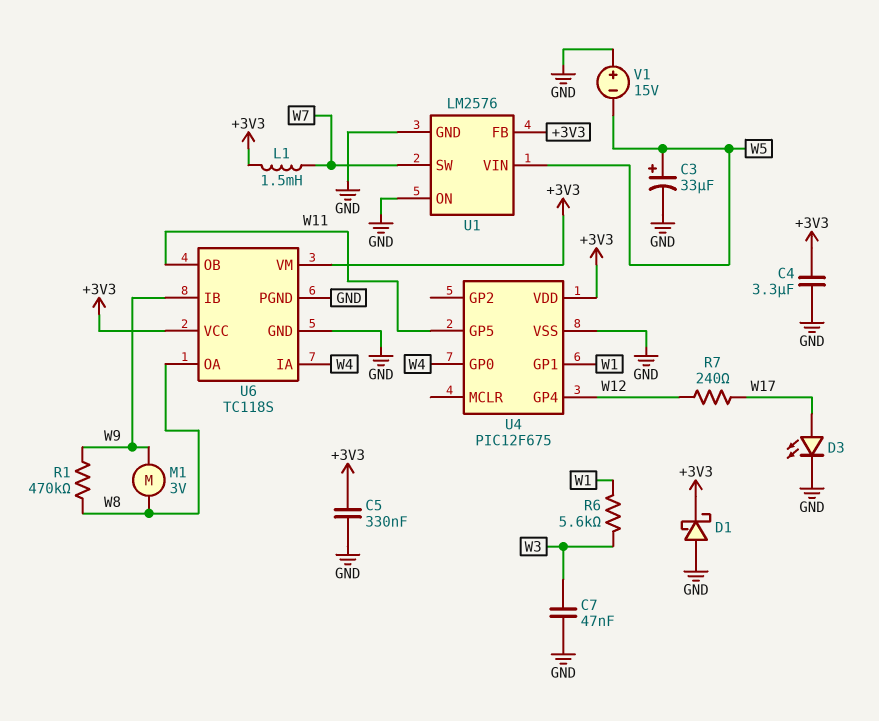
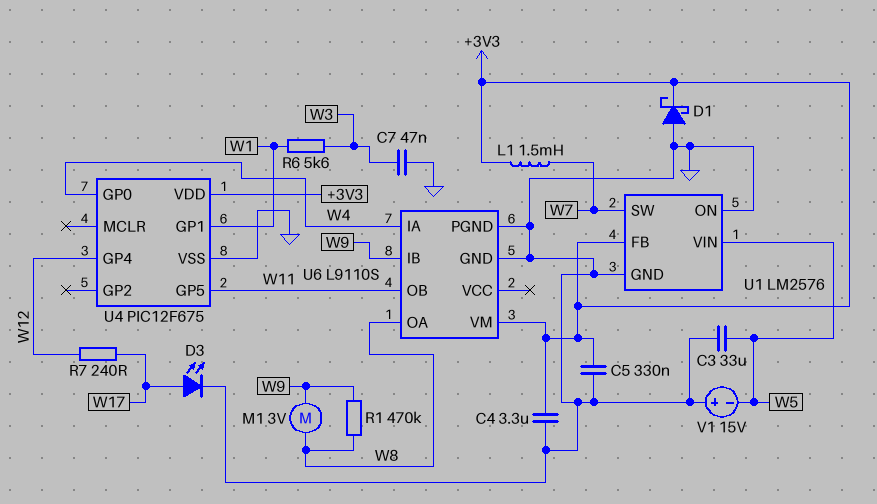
C3: 33uF (plus W5, minus GND) -> 33uF (GND, W5)
U6: TC118S -> L9110S
U6 pin VCC: +3V3 -> none

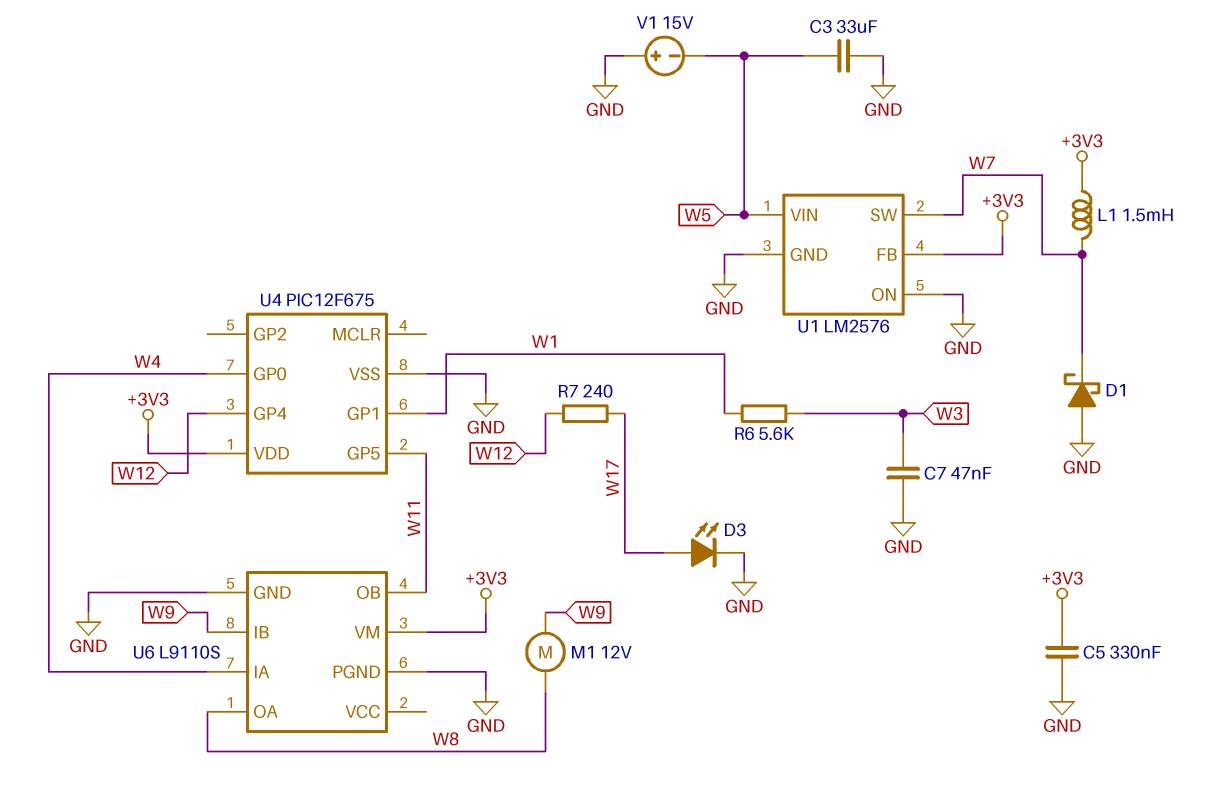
C4: 3.3uF (+3V3, GND) -> none
D1: schottky (A GND, K +3V3) -> schottky (A GND, K W7)
M1: motor 3V (W8, W9) -> motor 12V (W8, W9)
R1: 470k (W8, W9) -> none

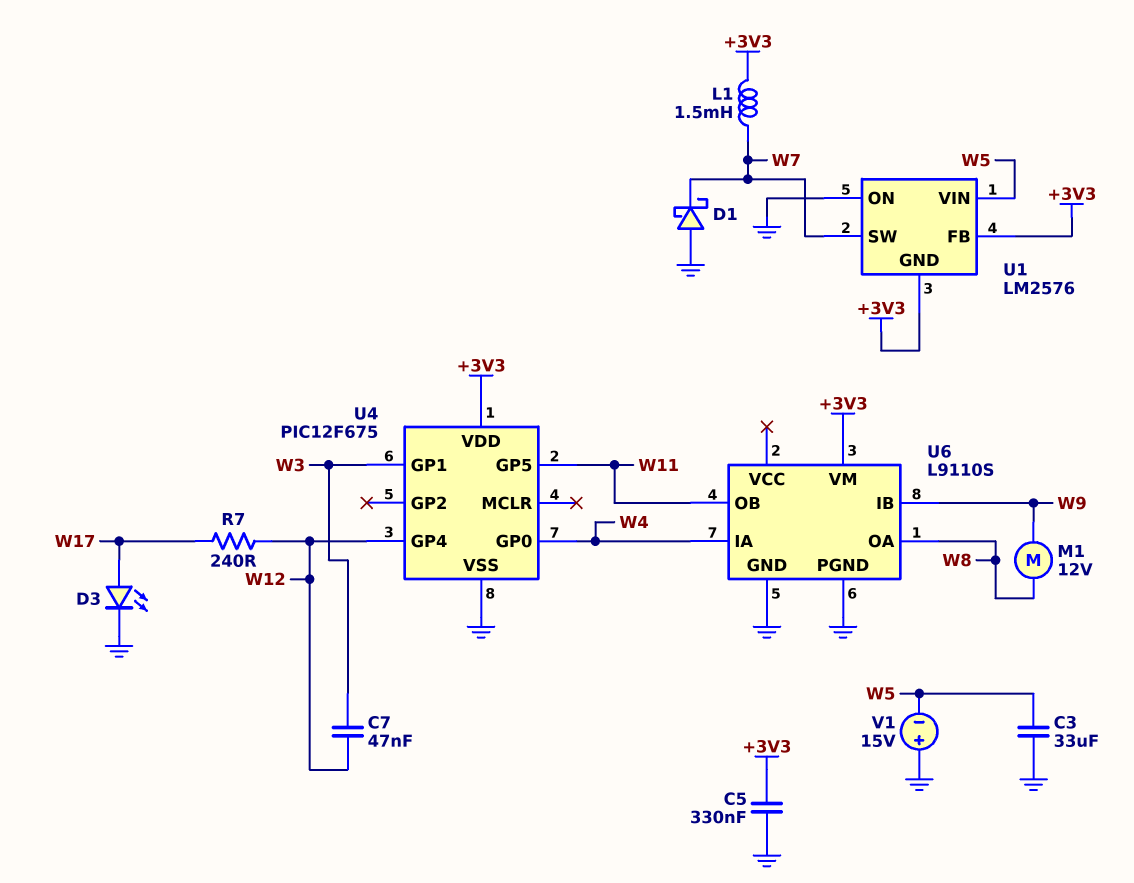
C7: 47nF (GND, W3) -> 47nF (W3, W12)
R6: 5.6k (W1, W3) -> none
U1 pin GND: GND -> +3V3
U4 pin GP1: W1 -> W3

